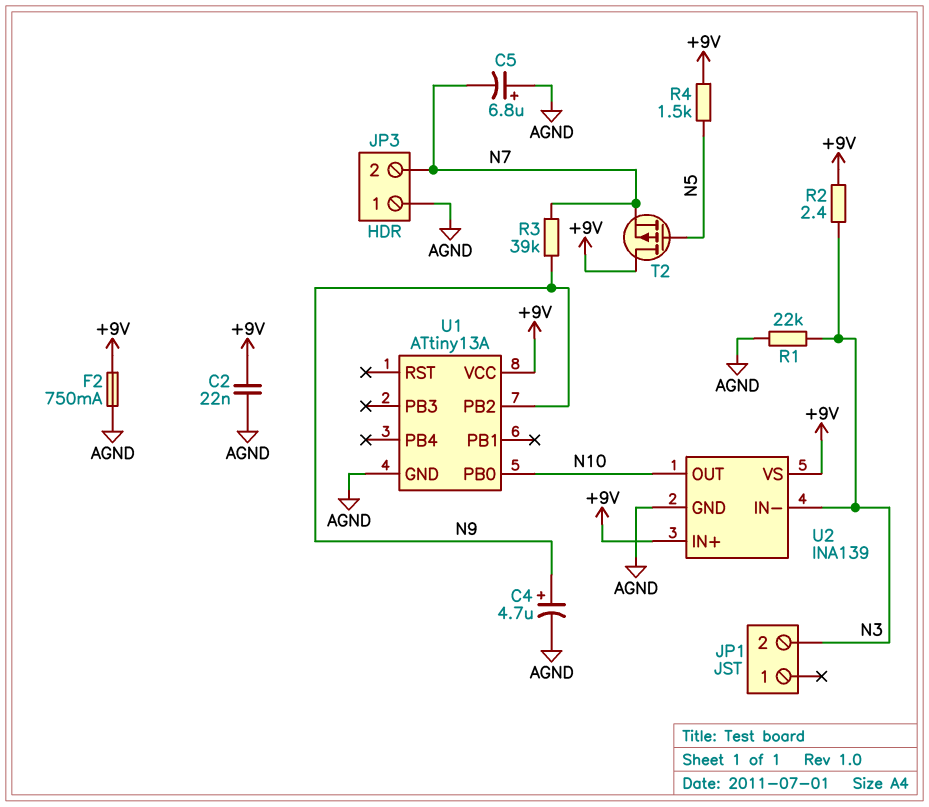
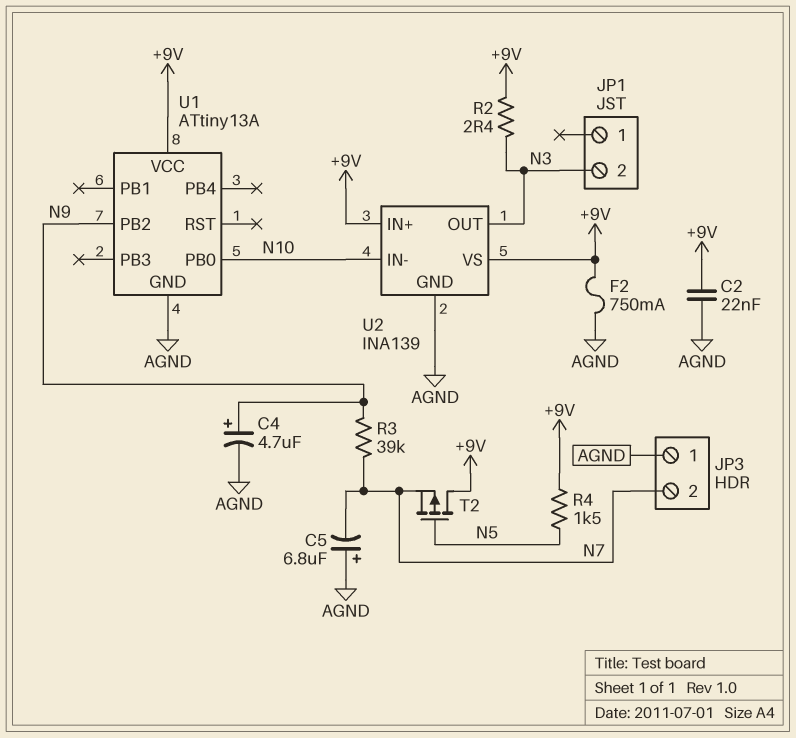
R1: 22k (AGND, N3) -> none
U2 pin IN-: N3 -> N10
U2 pin OUT: N10 -> N3

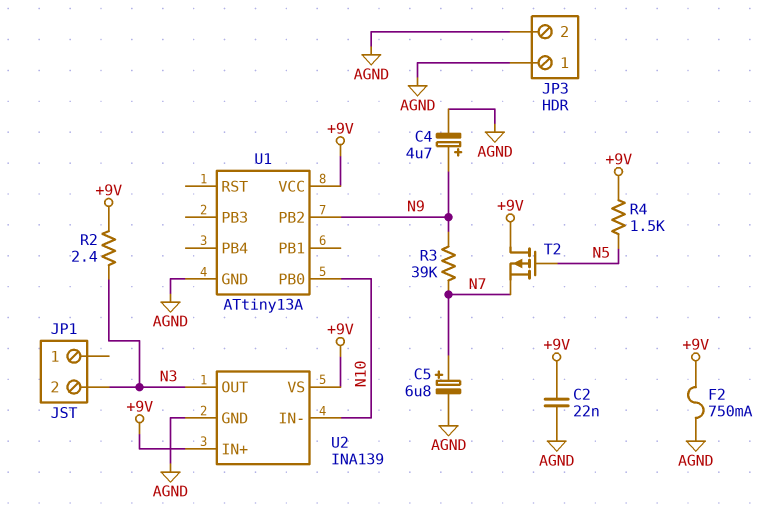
C5: 6.8uF (plus AGND, minus N7) -> 6.8uF (plus N7, minus AGND)
JP3 pin 2: N7 -> AGND

